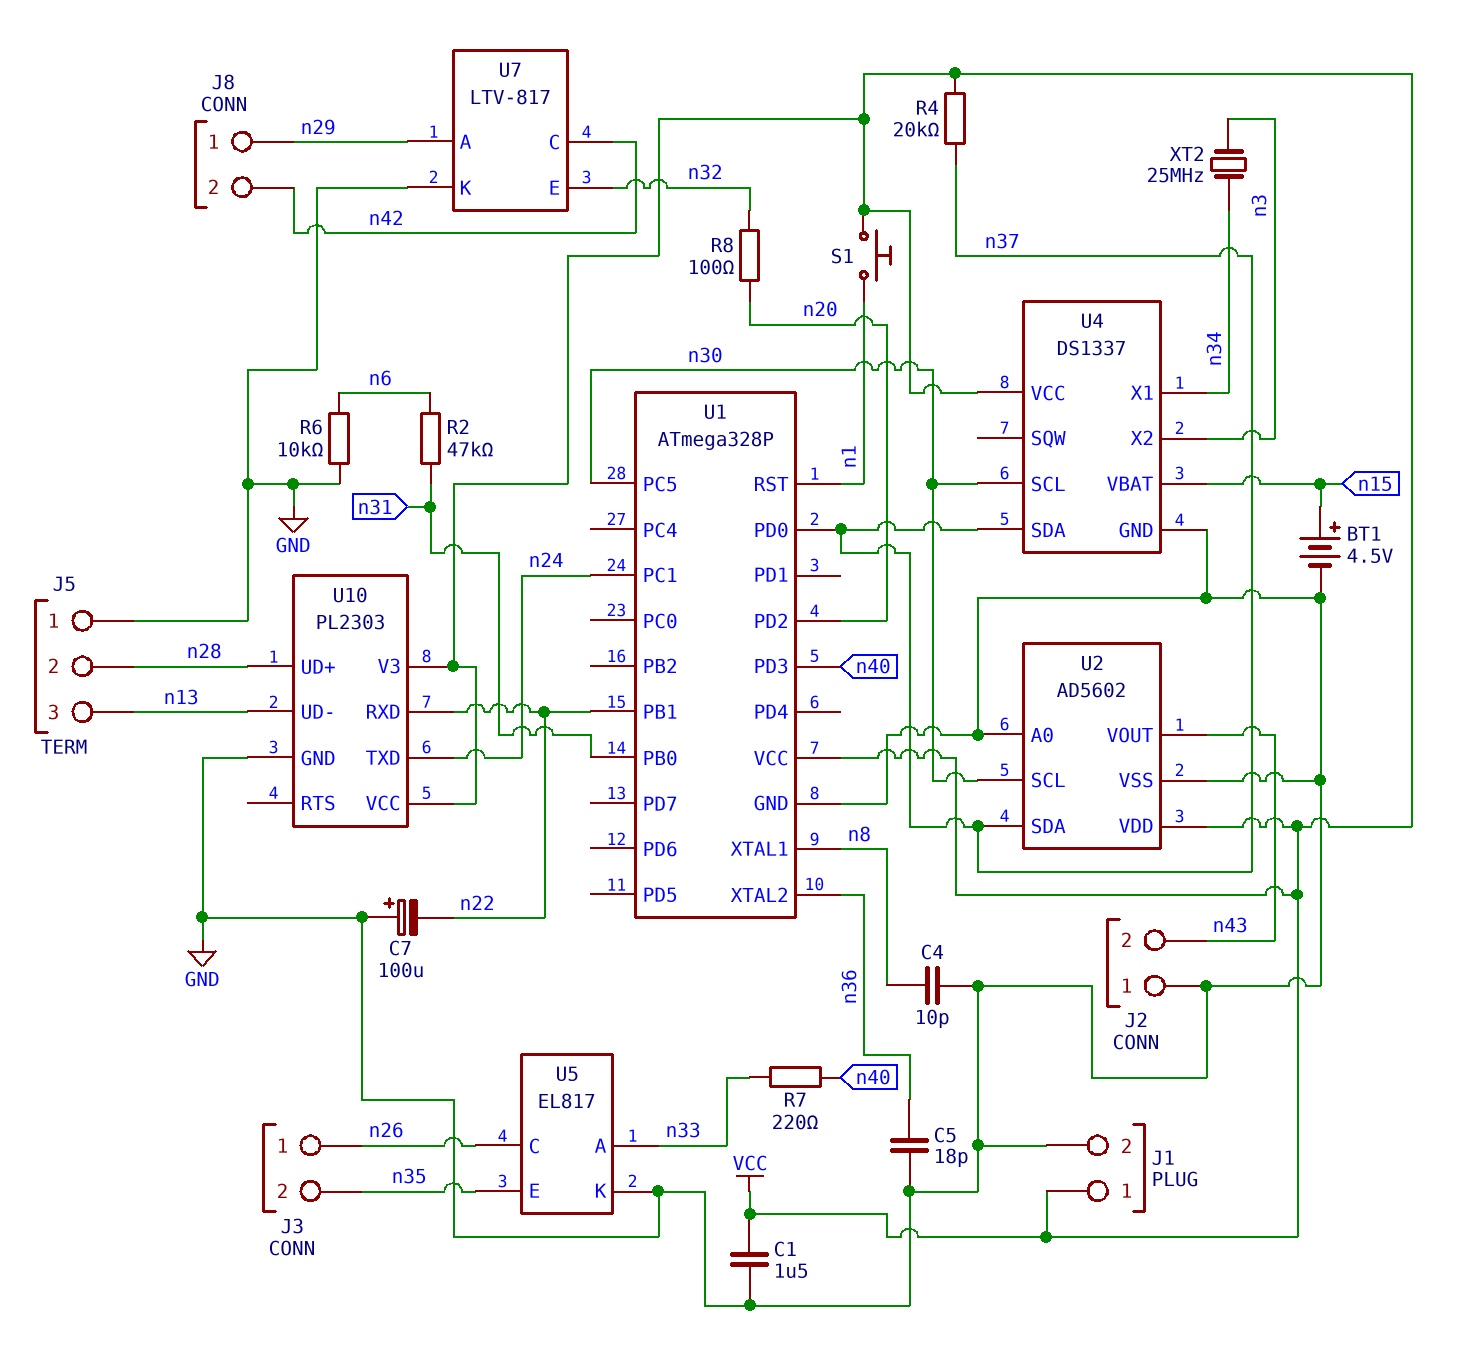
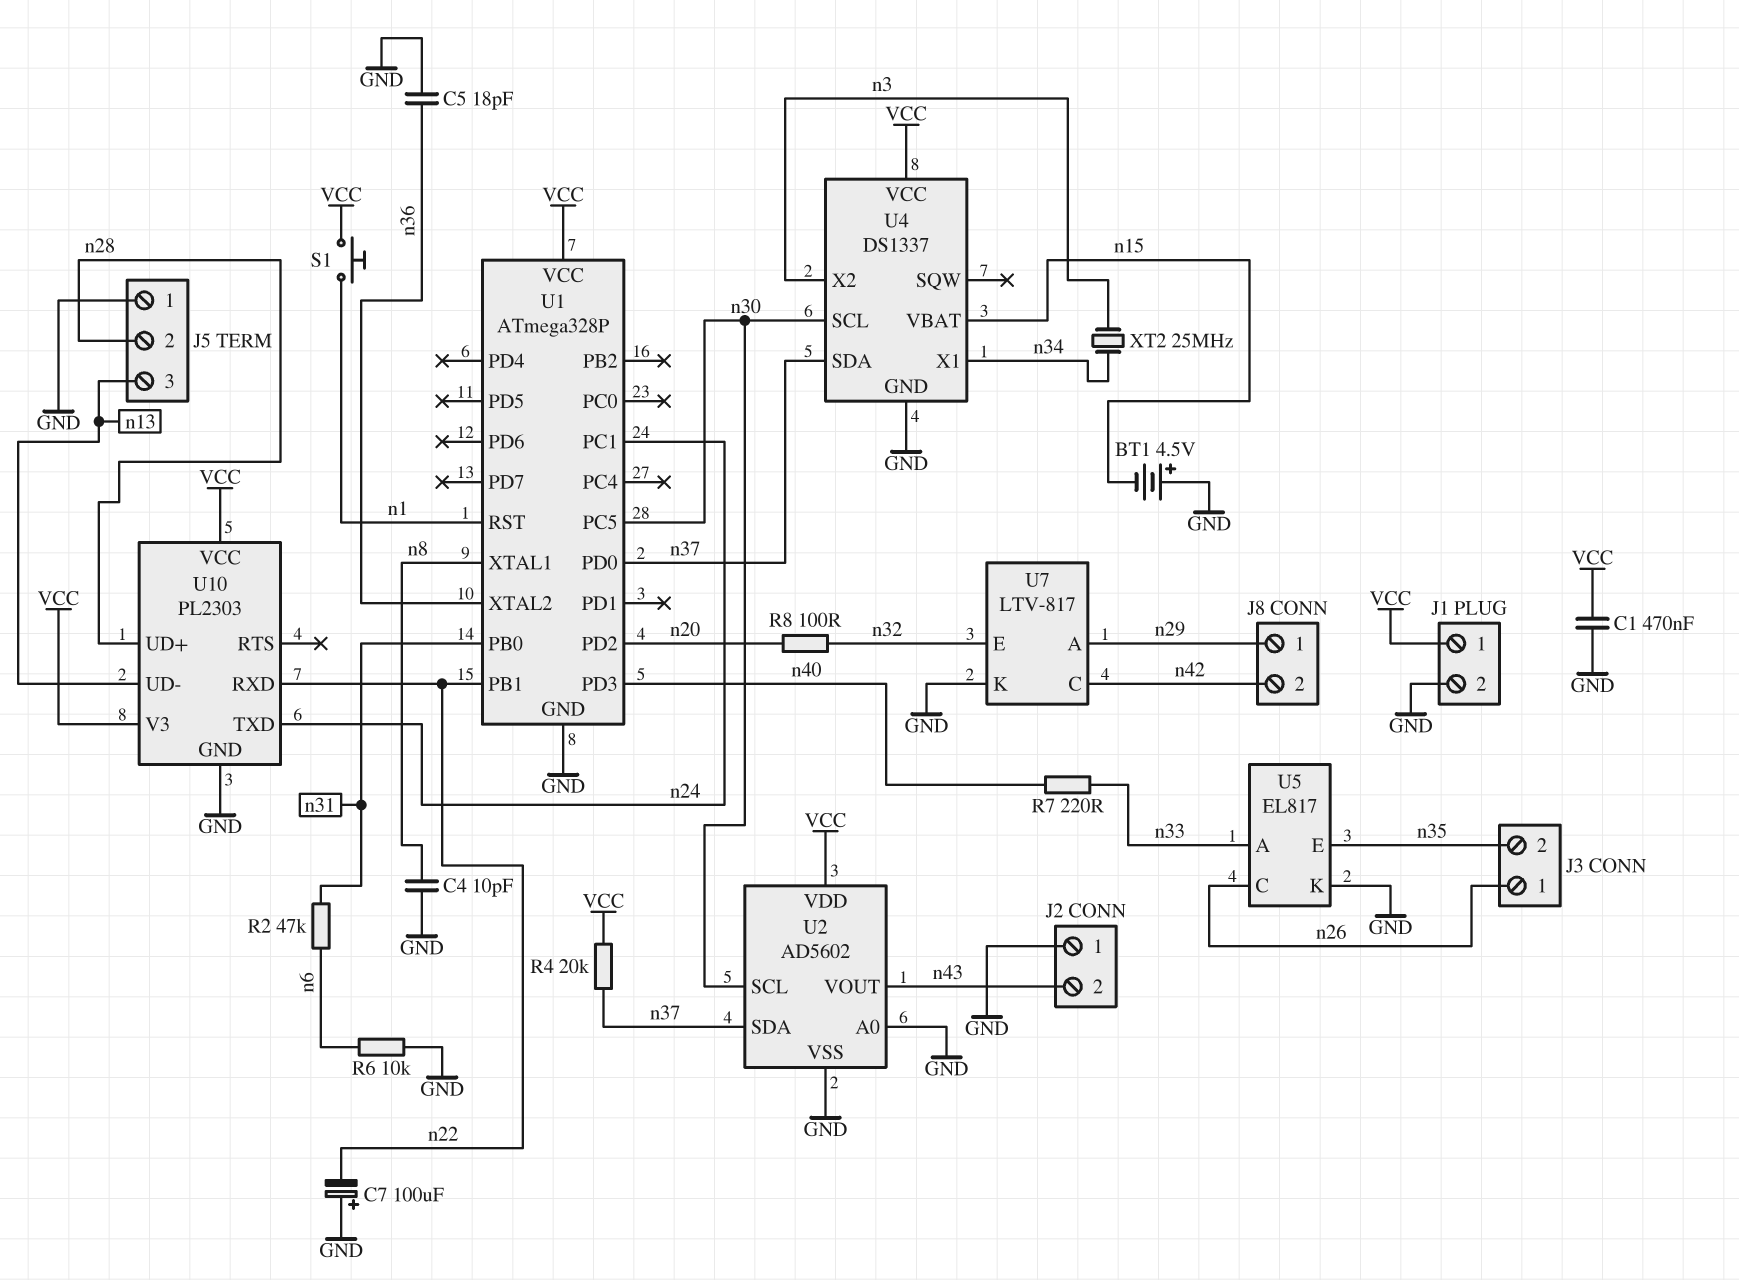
BT1: 4.5V (plus n15, minus GND) -> 4.5V (plus GND, minus n15)
C1: 1.5uF (GND, VCC) -> 470nF (GND, VCC)

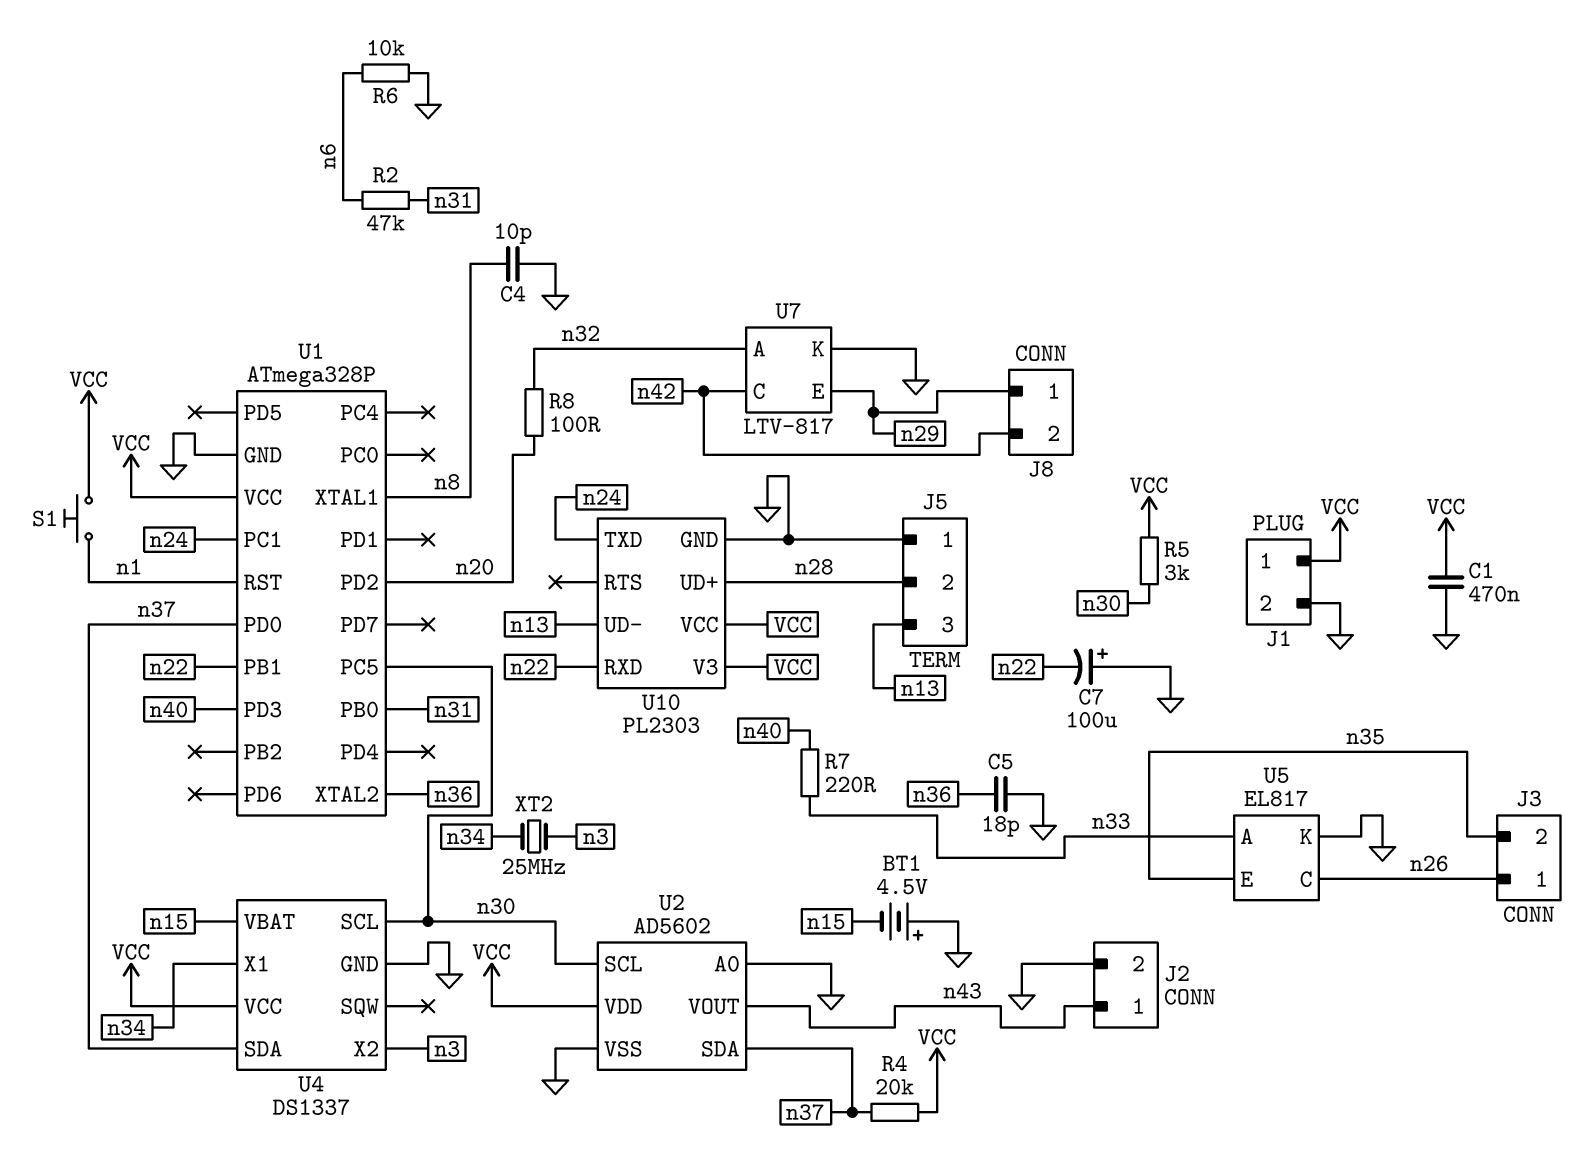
J2 pin 1: GND -> n43
J2 pin 2: n43 -> GND
R5: none -> 3k (VCC, n30)
U7 pin A: n29 -> n32
U7 pin E: n32 -> n29

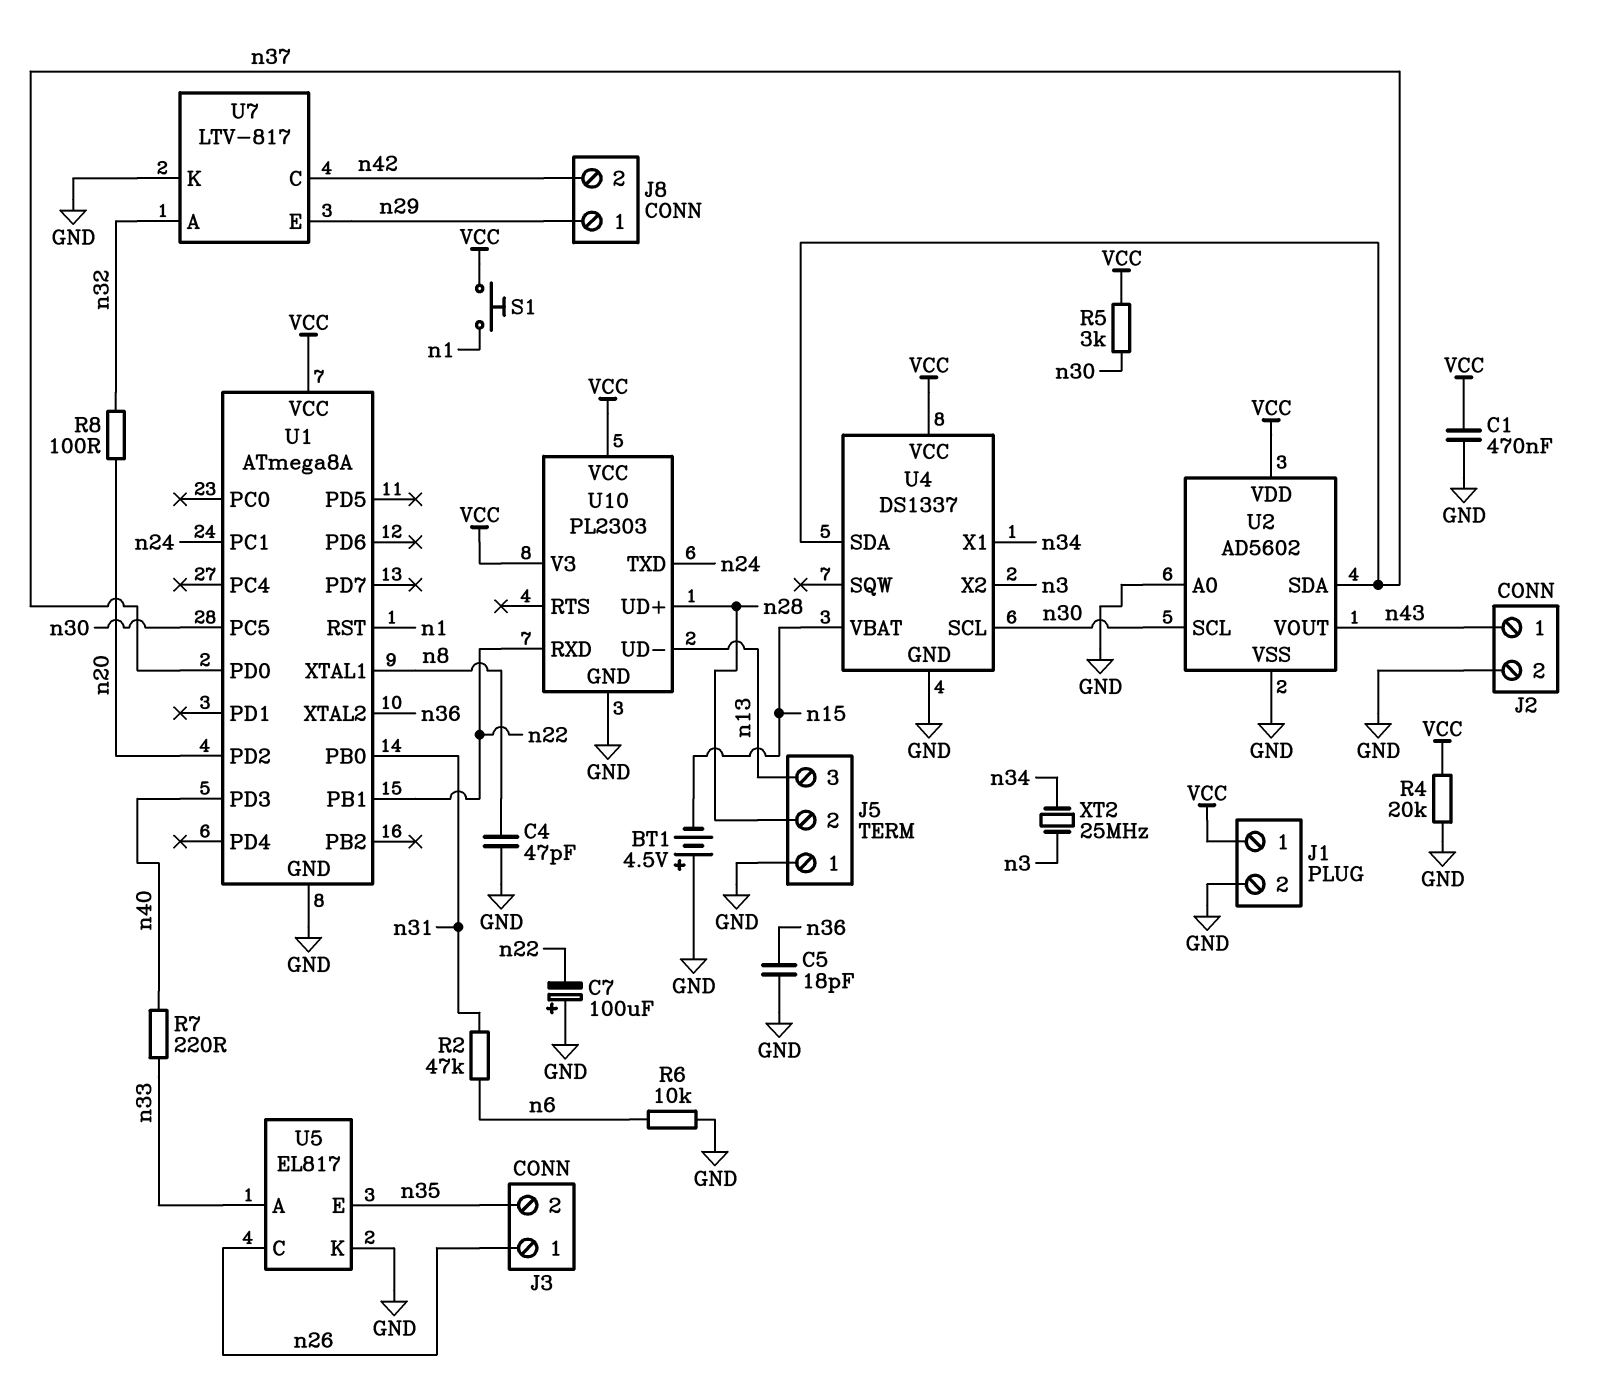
C4: 10pF (GND, n8) -> 47pF (GND, n8)
R4: 20k (VCC, n37) -> 20k (GND, VCC)
U1: ATmega328P -> ATmega8A

